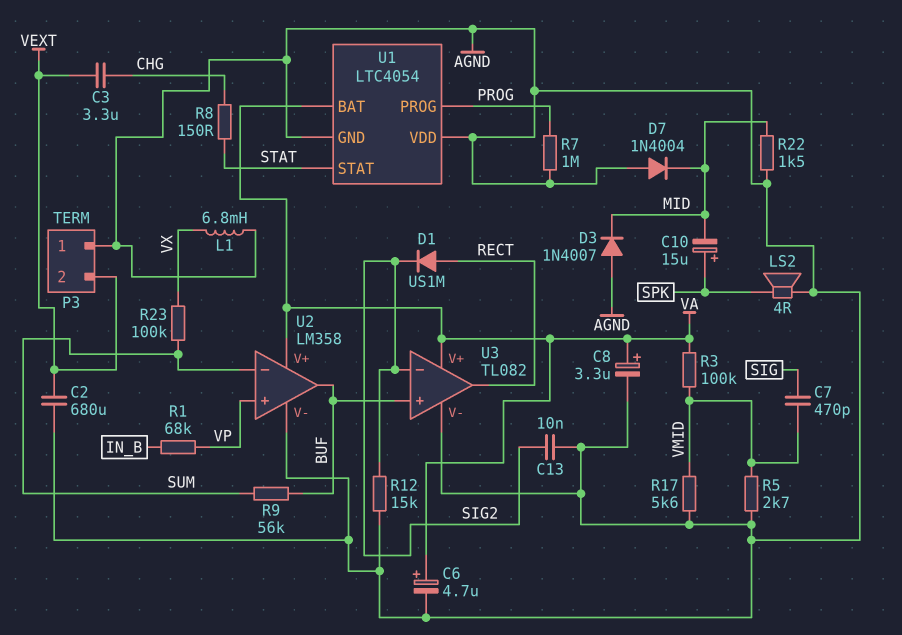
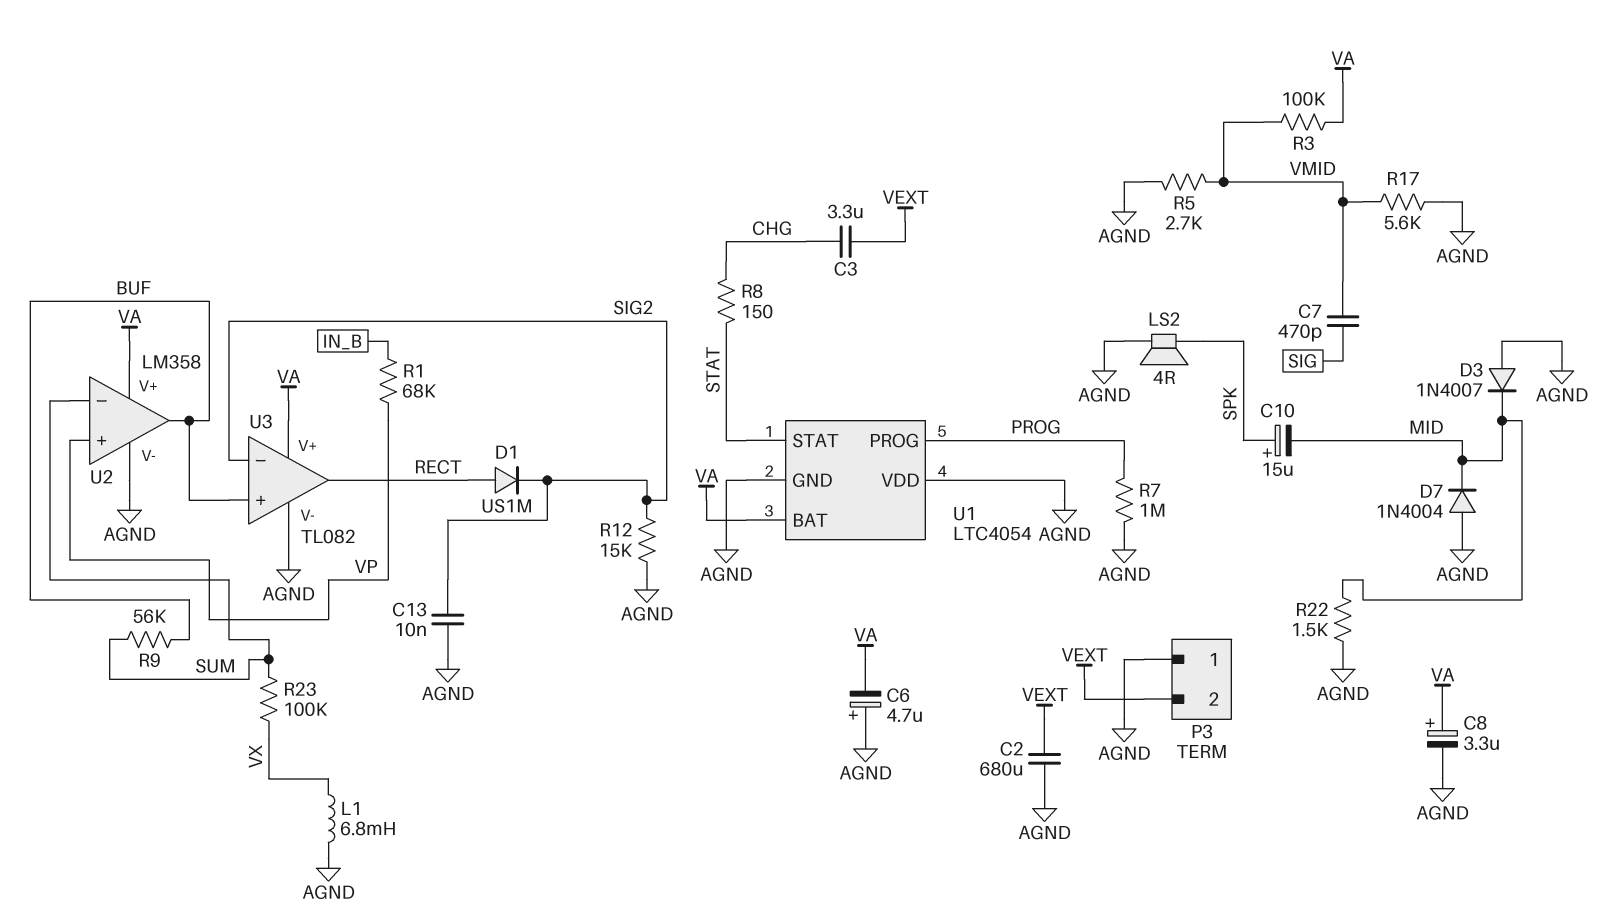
C6: 4.7uF (plus VA, minus AGND) -> 4.7uF (plus AGND, minus VA)

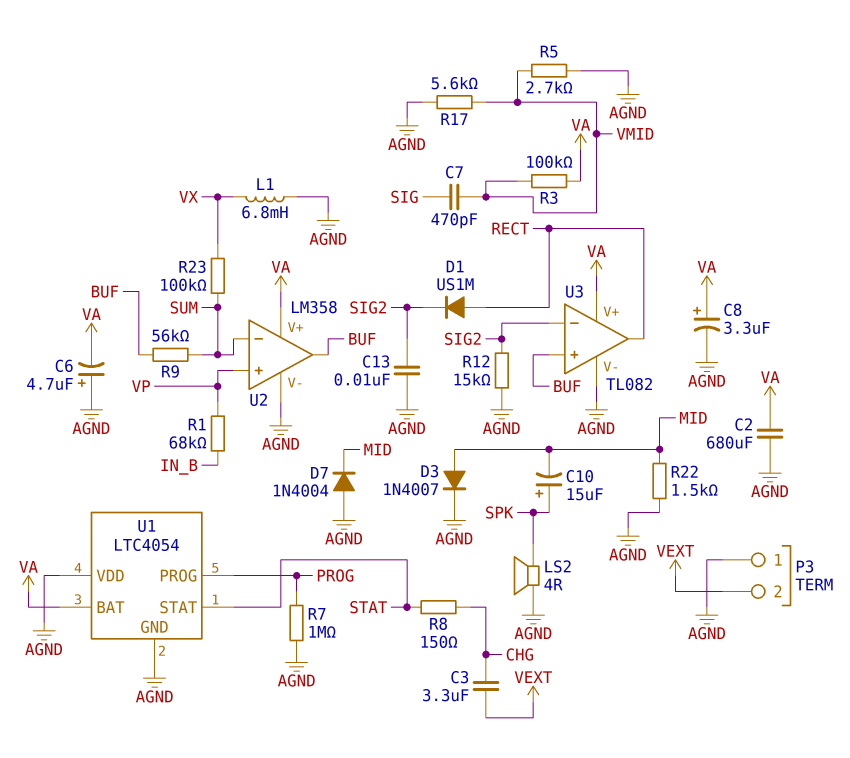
C2: 680uF (AGND, VEXT) -> 680uF (AGND, VA)
D3: diode 1N4007 (A AGND, K MID) -> diode 1N4007 (A MID, K AGND)

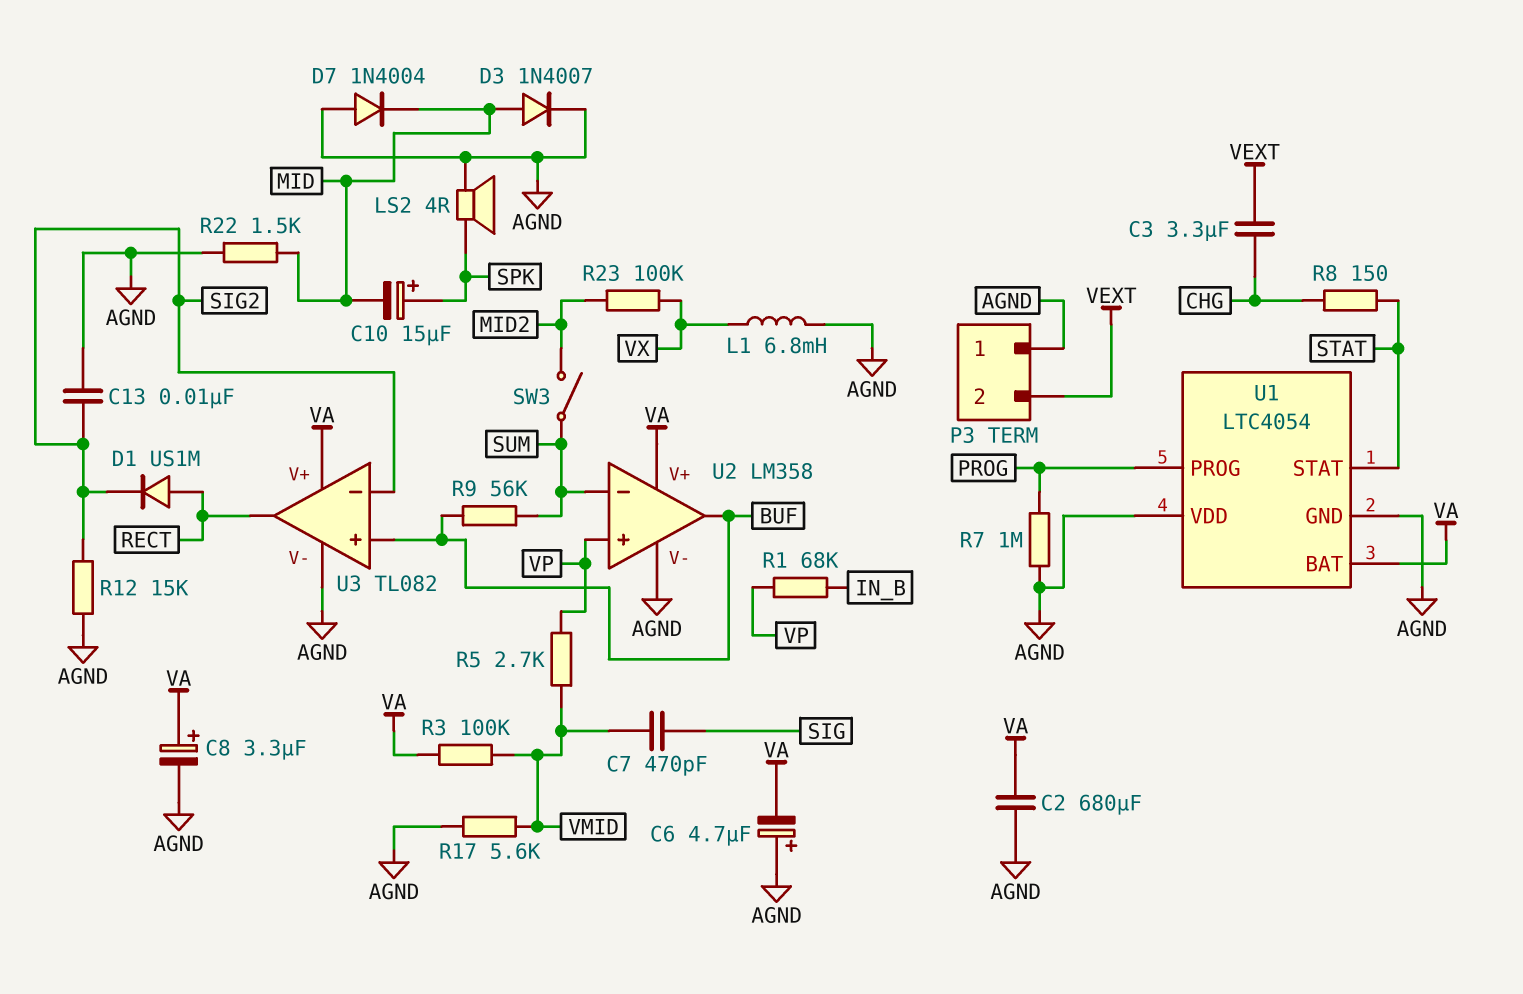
R5: 2.7k (AGND, VMID) -> 2.7k (VMID, VP)
R23: 100k (SUM, VX) -> 100k (MID2, VX)
SW3: none -> switch (MID2, SUM)

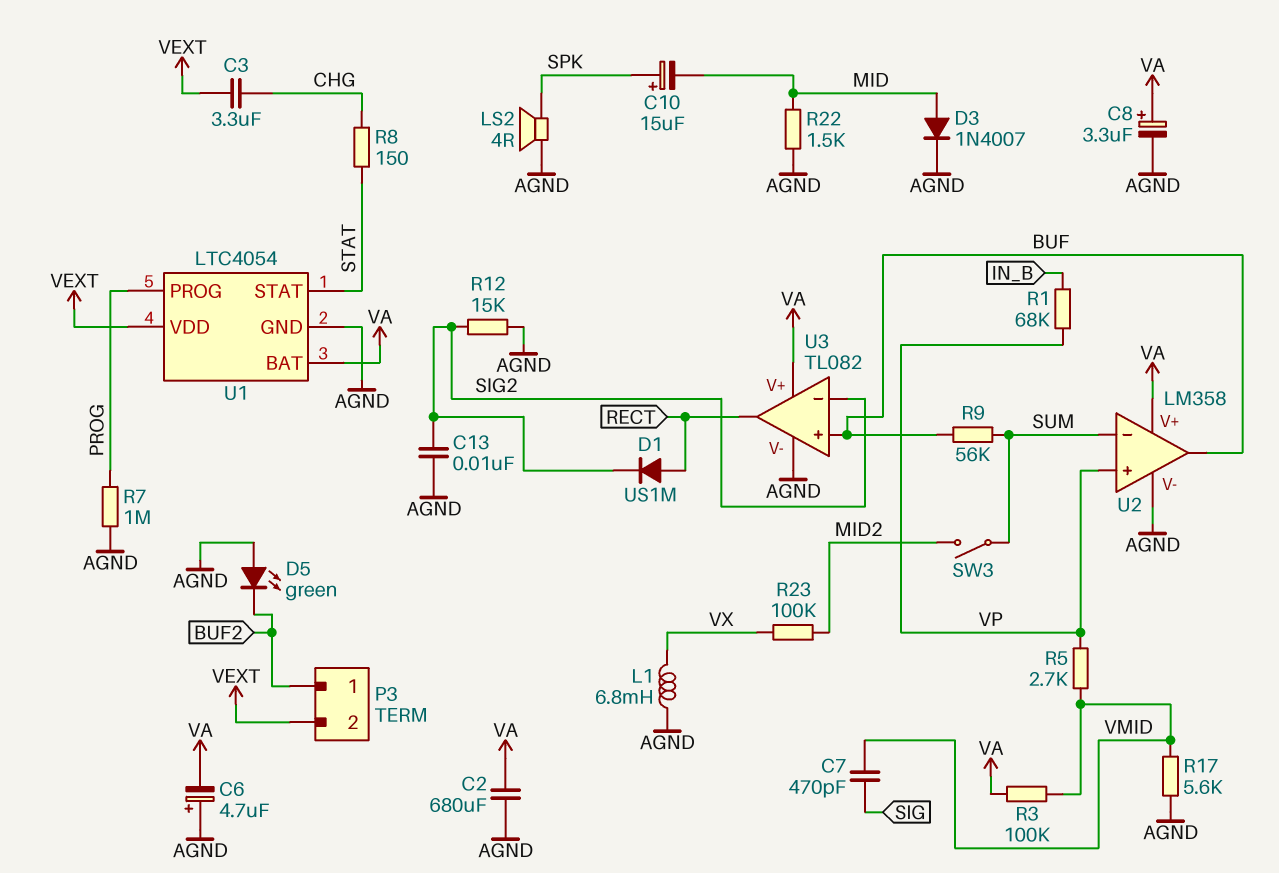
D5: none -> LED green (A AGND, K BUF2)
D7: diode 1N4004 (A AGND, K MID) -> none
P3 pin 1: AGND -> BUF2
U1 pin VDD: AGND -> VEXT

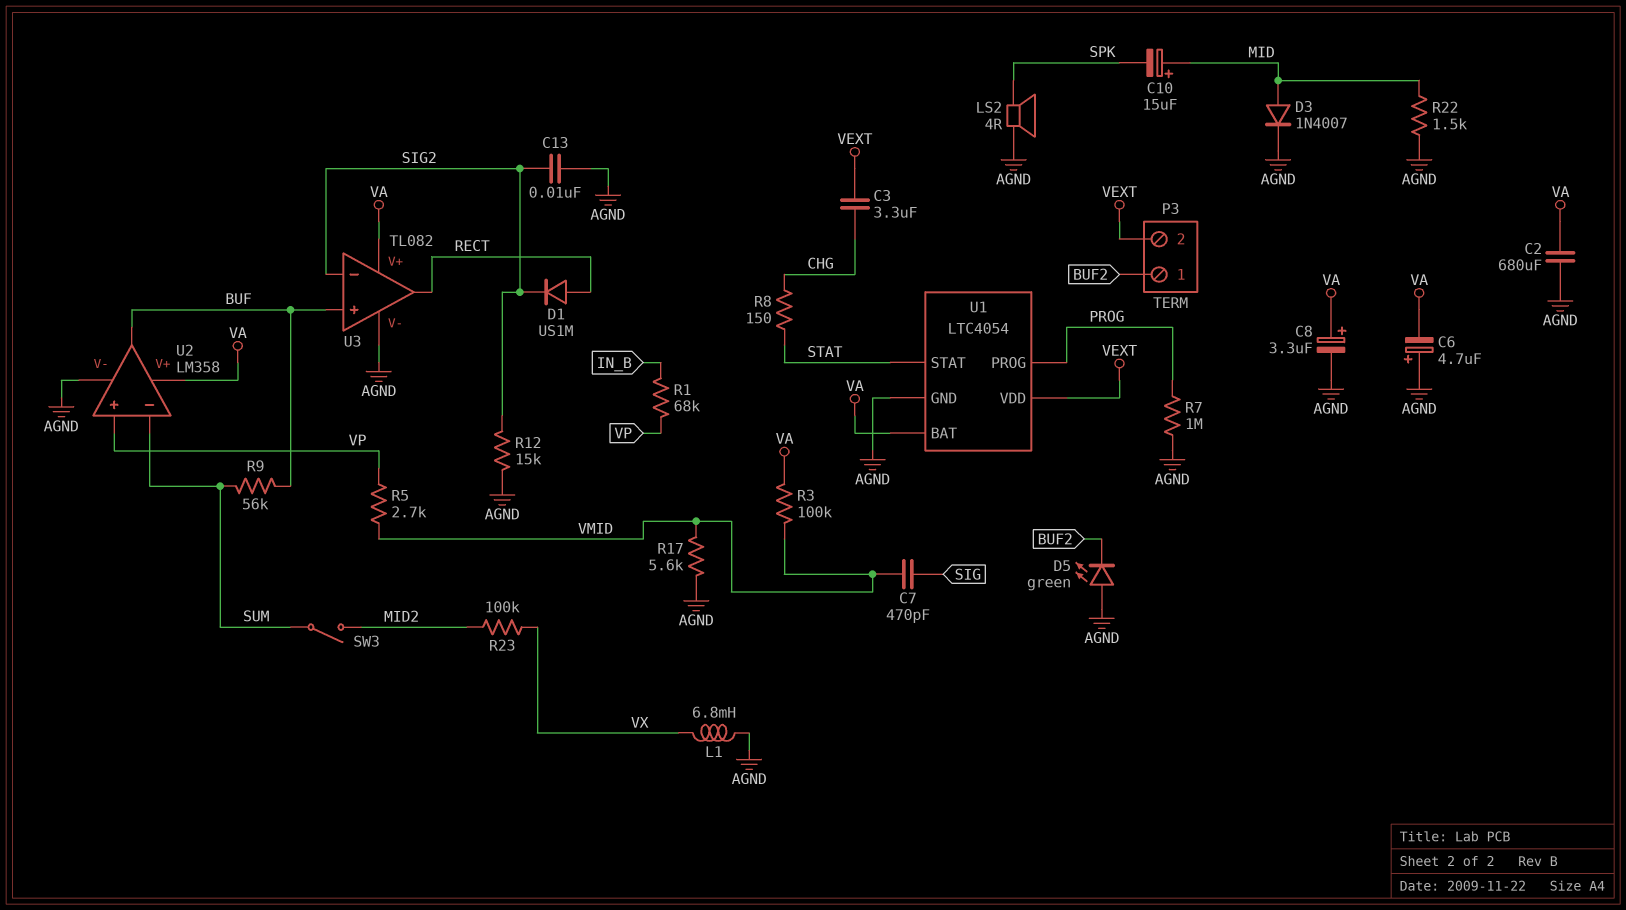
C10: 15uF (plus SPK, minus MID) -> 15uF (plus MID, minus SPK)

